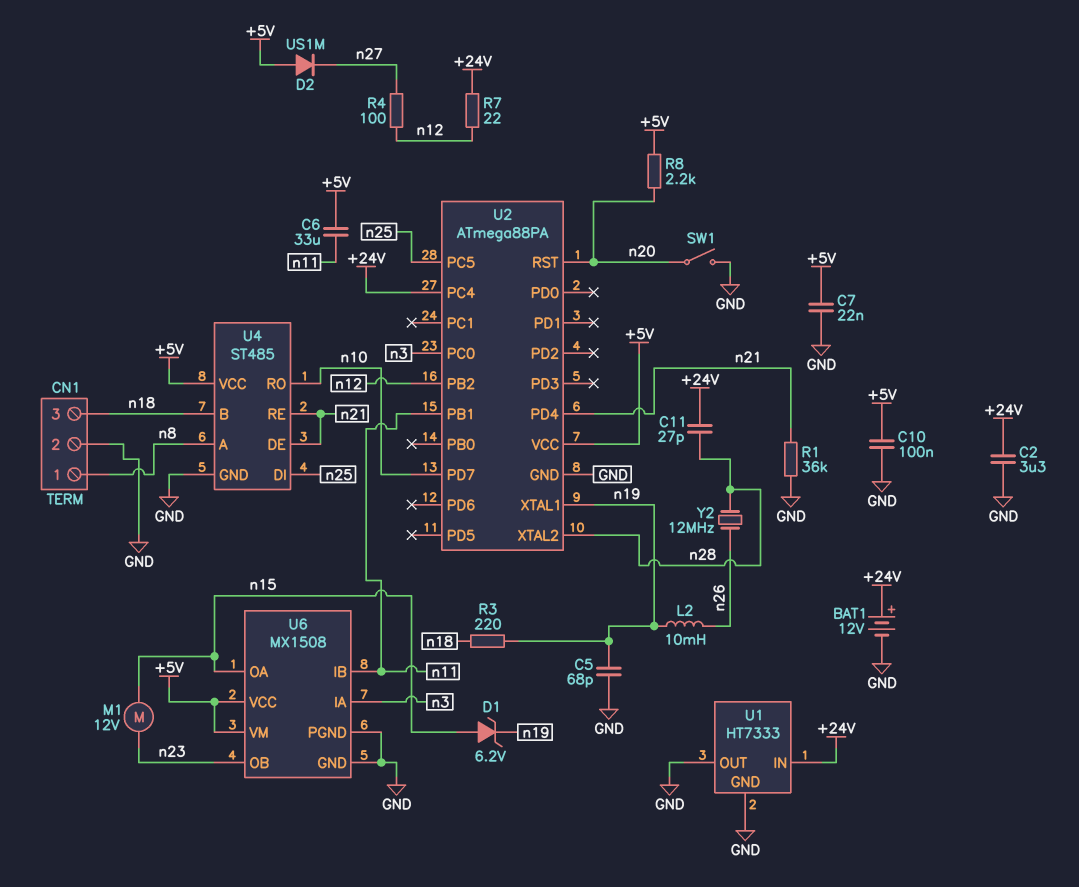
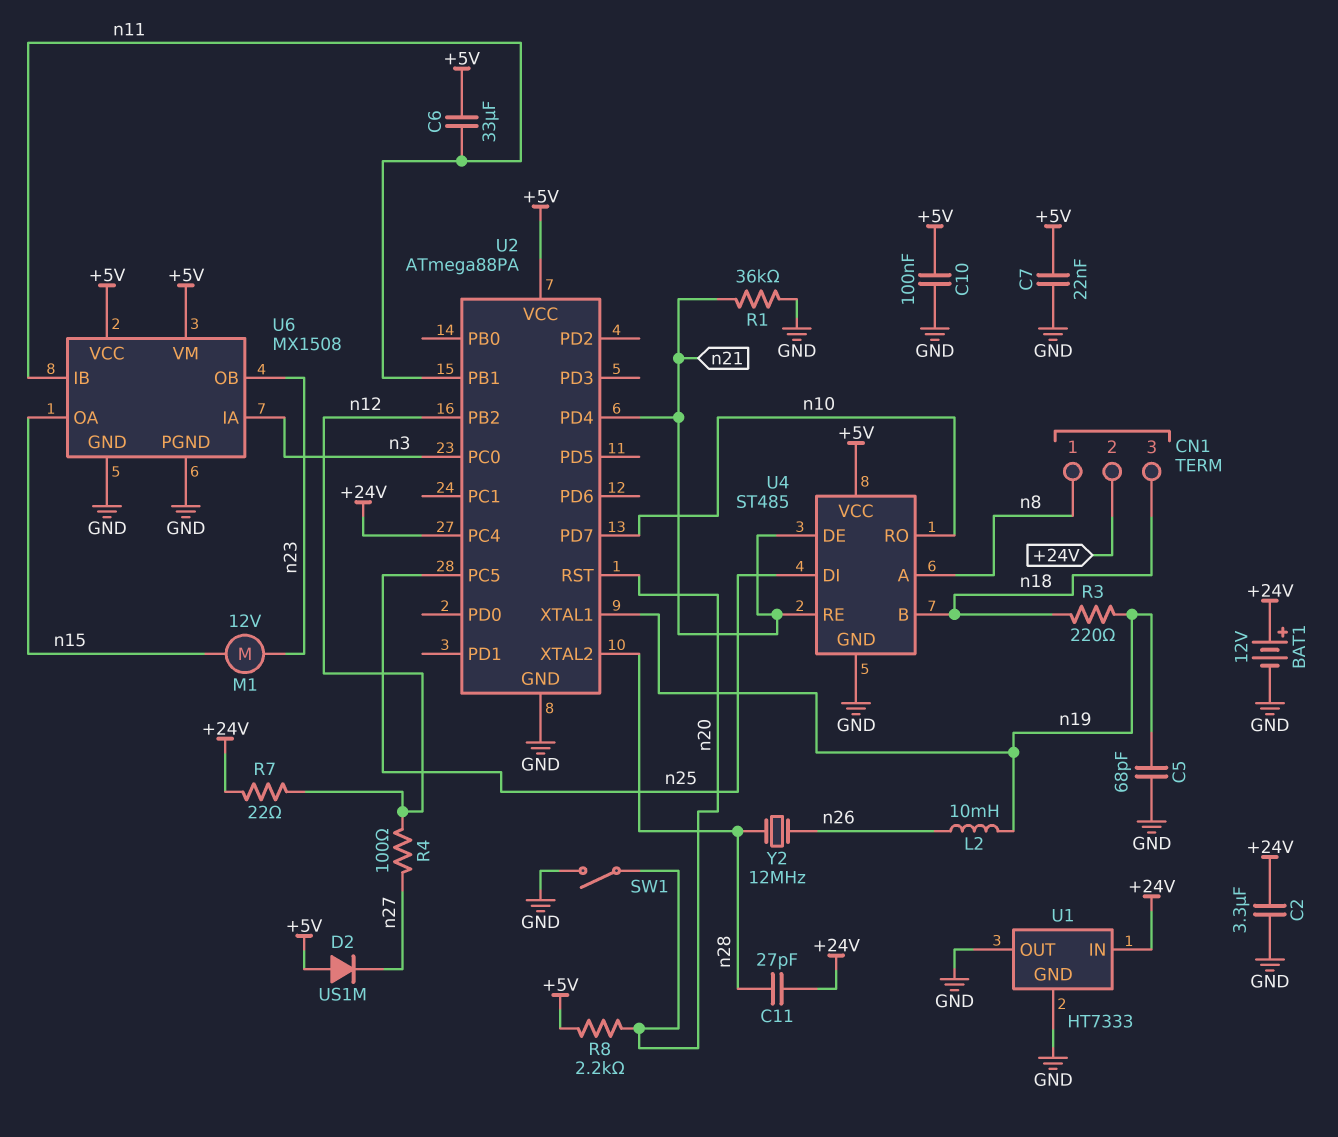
CN1 pin 2: GND -> +24V
D1: zener 6.2V (A n15, K n19) -> none

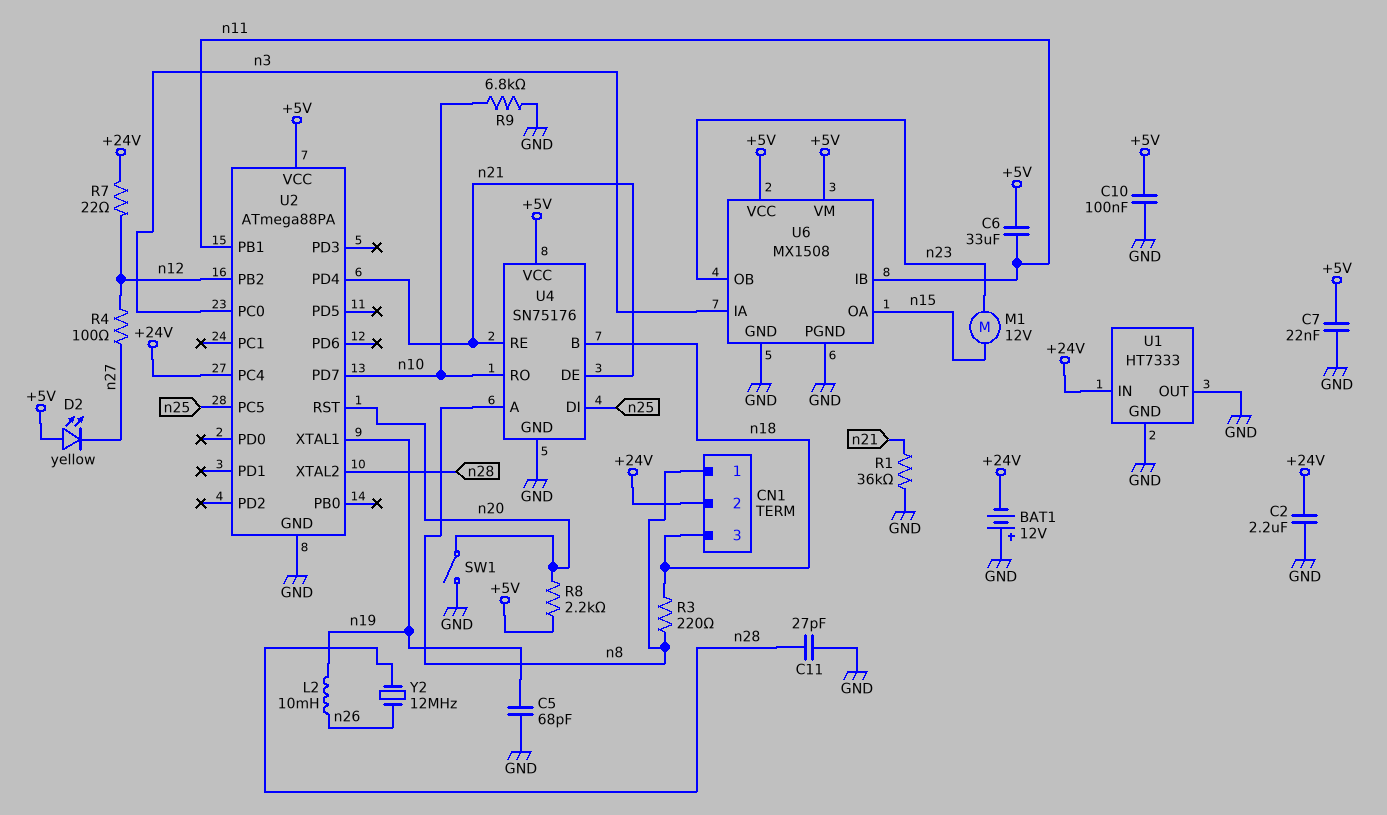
BAT1: 12V (plus +24V, minus GND) -> 12V (plus GND, minus +24V)
C2: 3.3uF (+24V, GND) -> 2.2uF (+24V, GND)
C11: 27pF (+24V, n28) -> 27pF (GND, n28)
D2: diode US1M (A +5V, K n27) -> LED yellow (A +5V, K n27)
R3: 220 (n18, n19) -> 220 (n8, n18)
R9: none -> 6.8k (GND, n10)
U4: ST485 -> SN75176

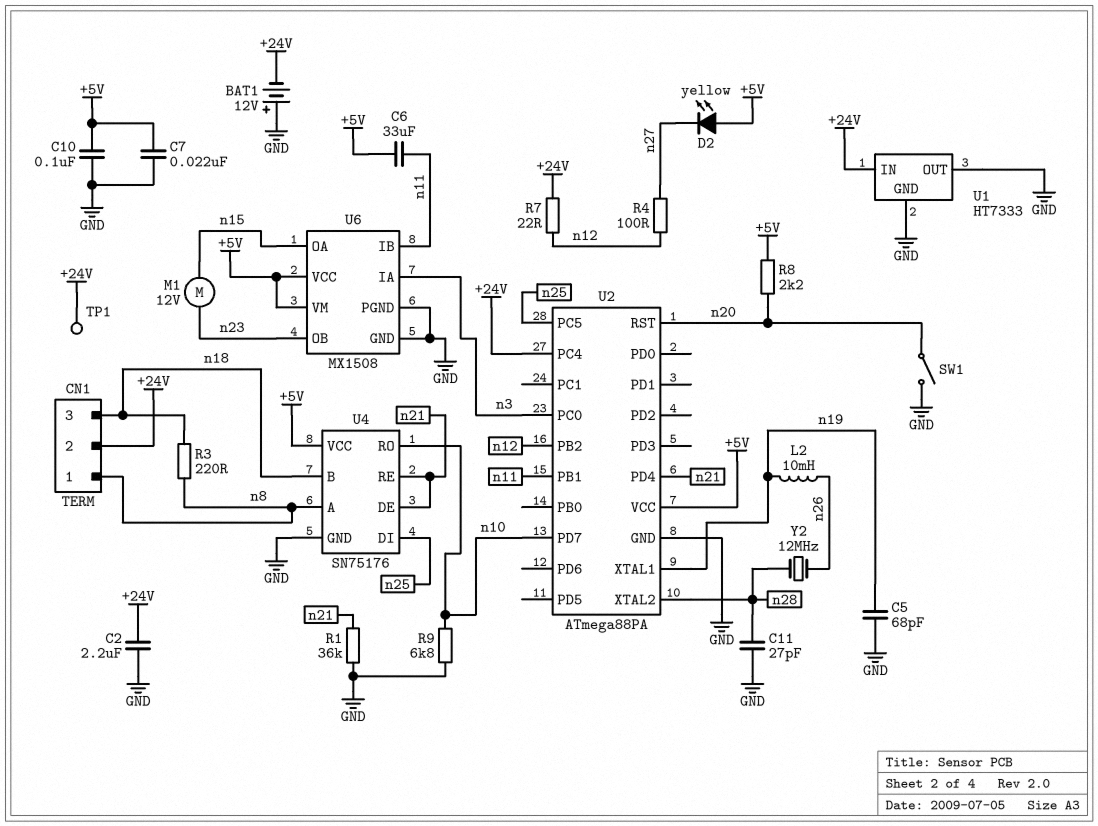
TP1: none -> test point (+24V)

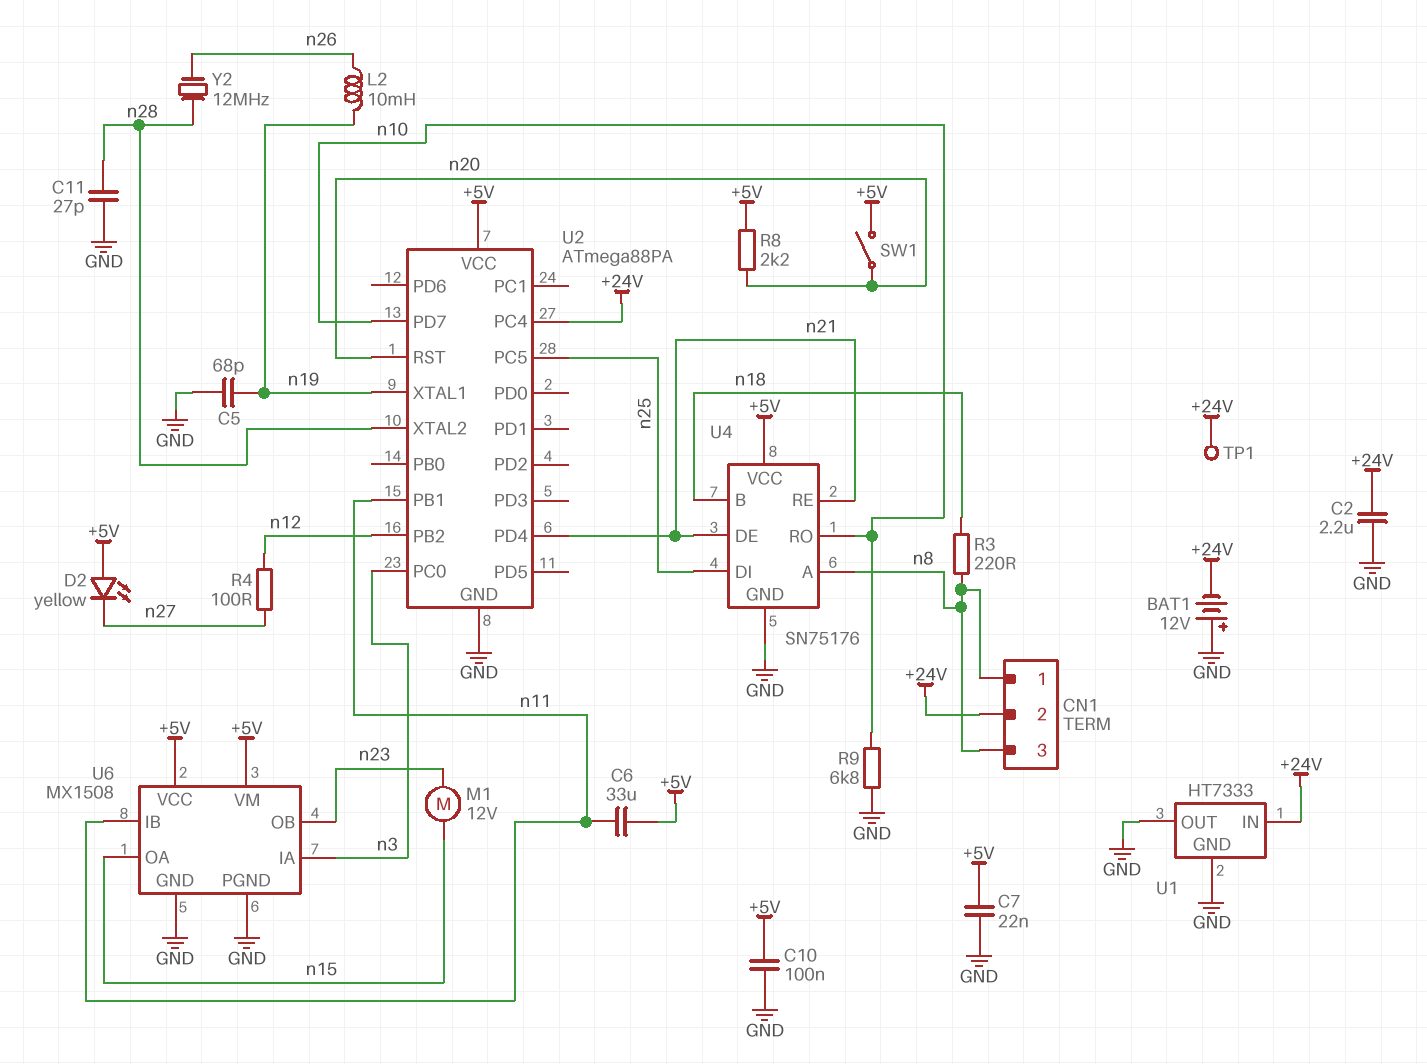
CN1 pin 3: n18 -> n8
R1: 36k (GND, n21) -> none
R7: 22 (+24V, n12) -> none
SW1: switch (GND, n20) -> switch (+5V, n20)

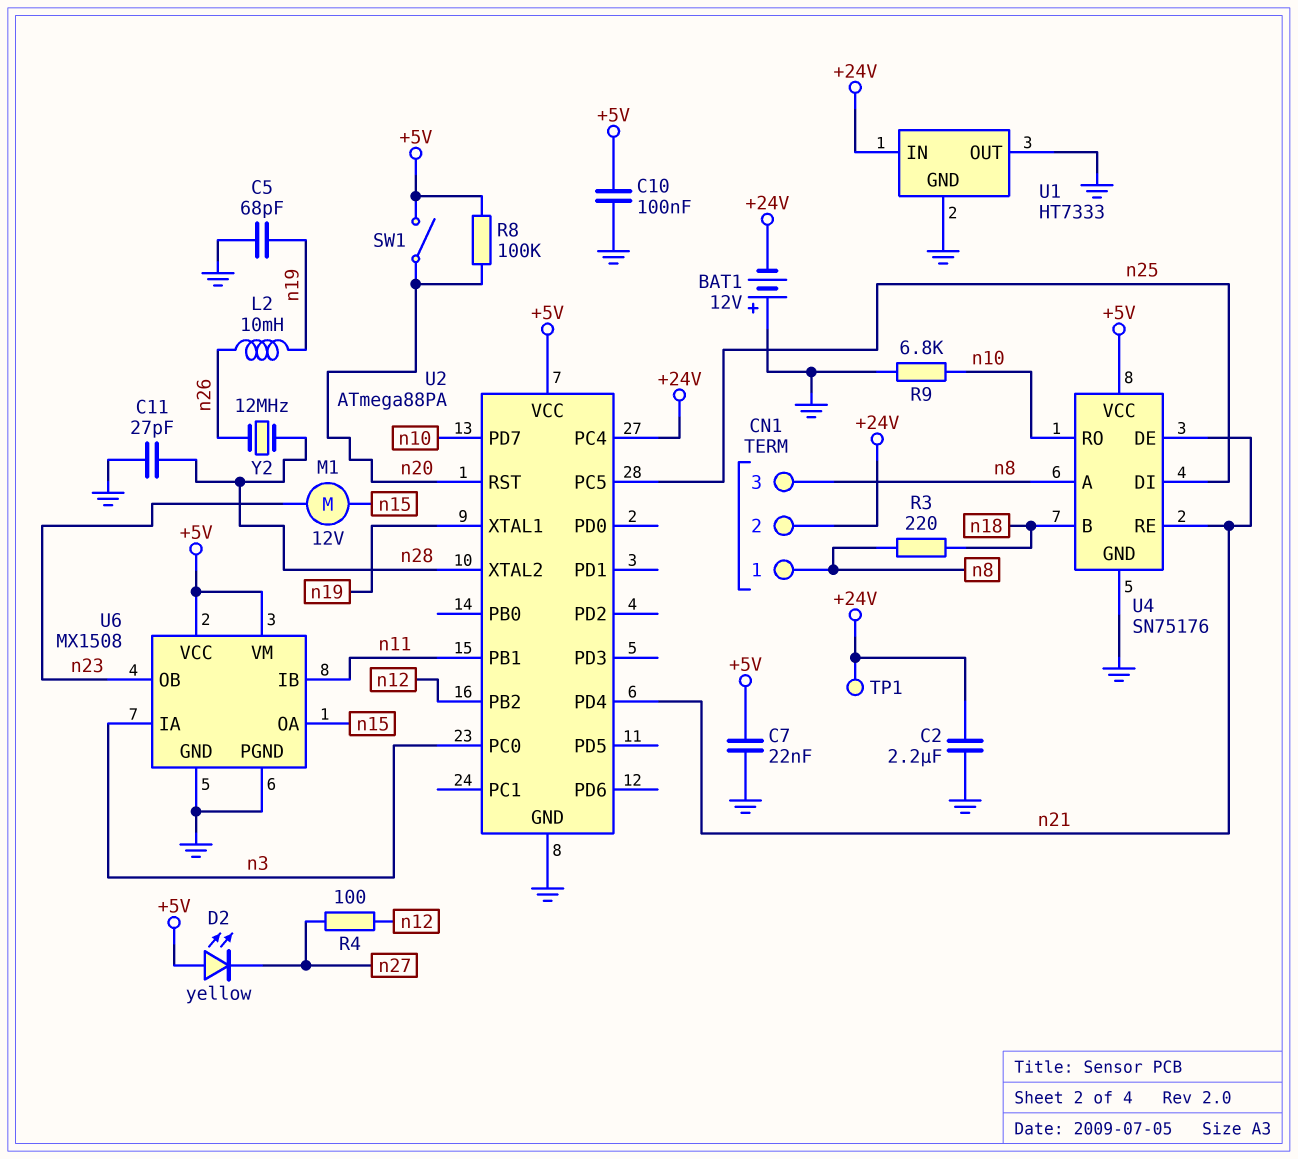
C6: 33uF (+5V, n11) -> none
R8: 2.2k (+5V, n20) -> 100k (+5V, n20)

